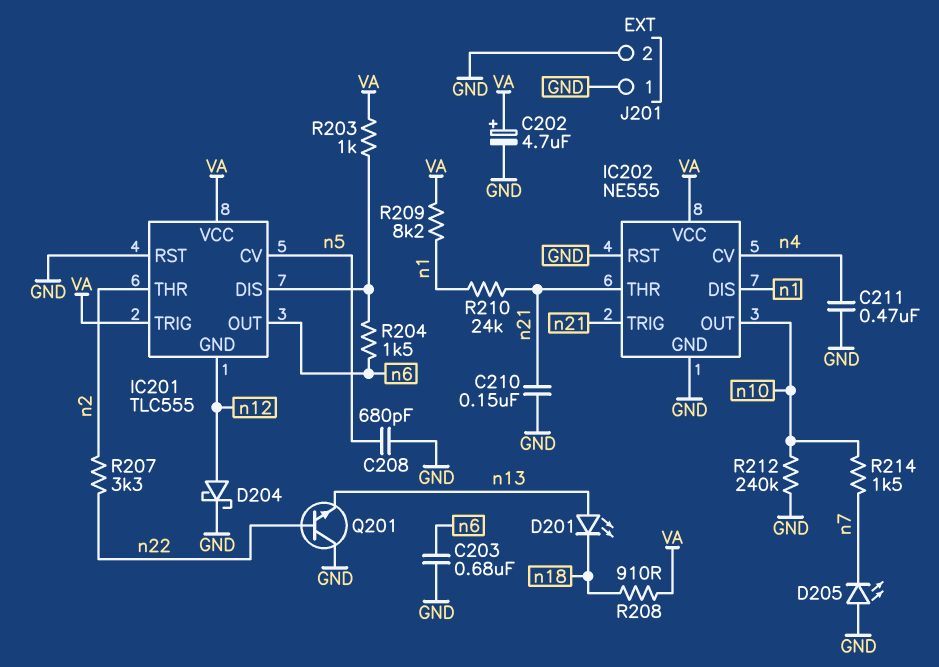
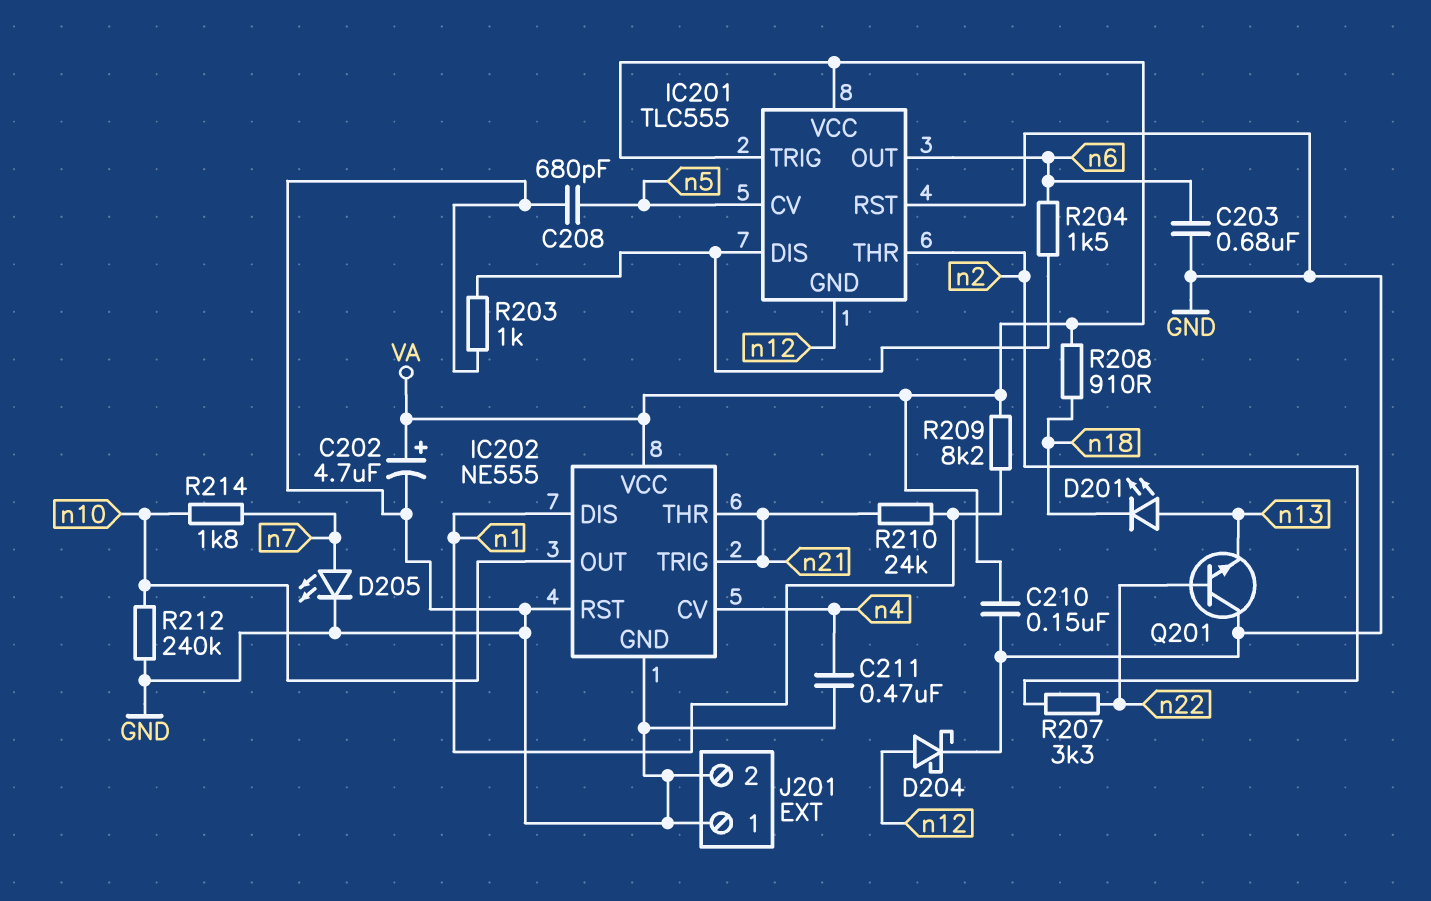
C210: 150nF (GND, n21) -> 150nF (GND, VA)
D205: LED (A GND, K n7) -> LED (A n7, K GND)
R203: 1k (IC201/DIS, VA) -> 1k (GND, IC201/DIS)
R214: 1.5k (n7, n10) -> 1.8k (n7, n10)

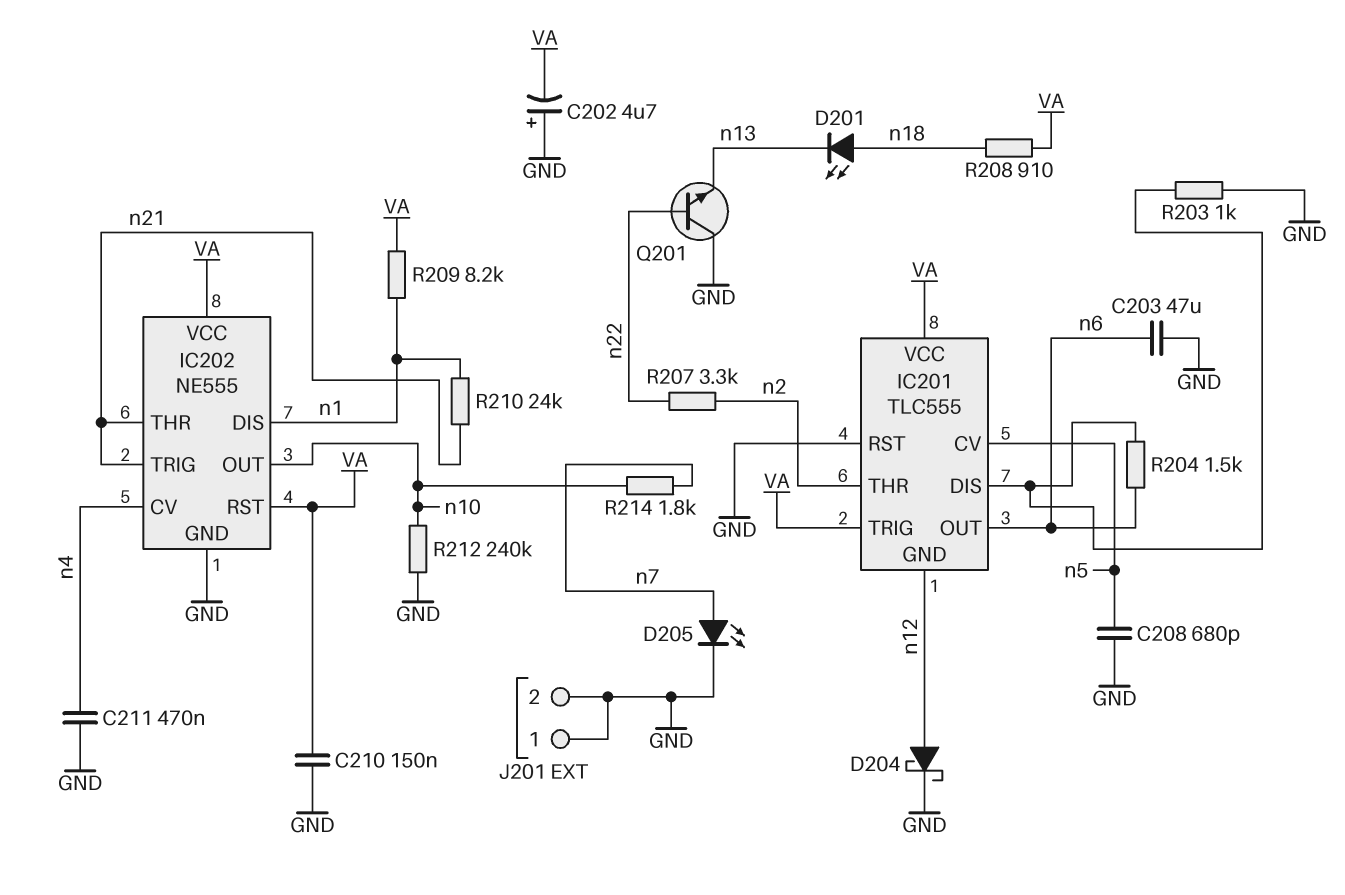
C202: 4.7uF (plus VA, minus GND) -> 4.7uF (plus GND, minus VA)
C203: 680nF (GND, n6) -> 47uF (GND, n6)
D201: LED (A n13, K n18) -> LED (A n18, K n13)
IC202 pin RST: GND -> VA

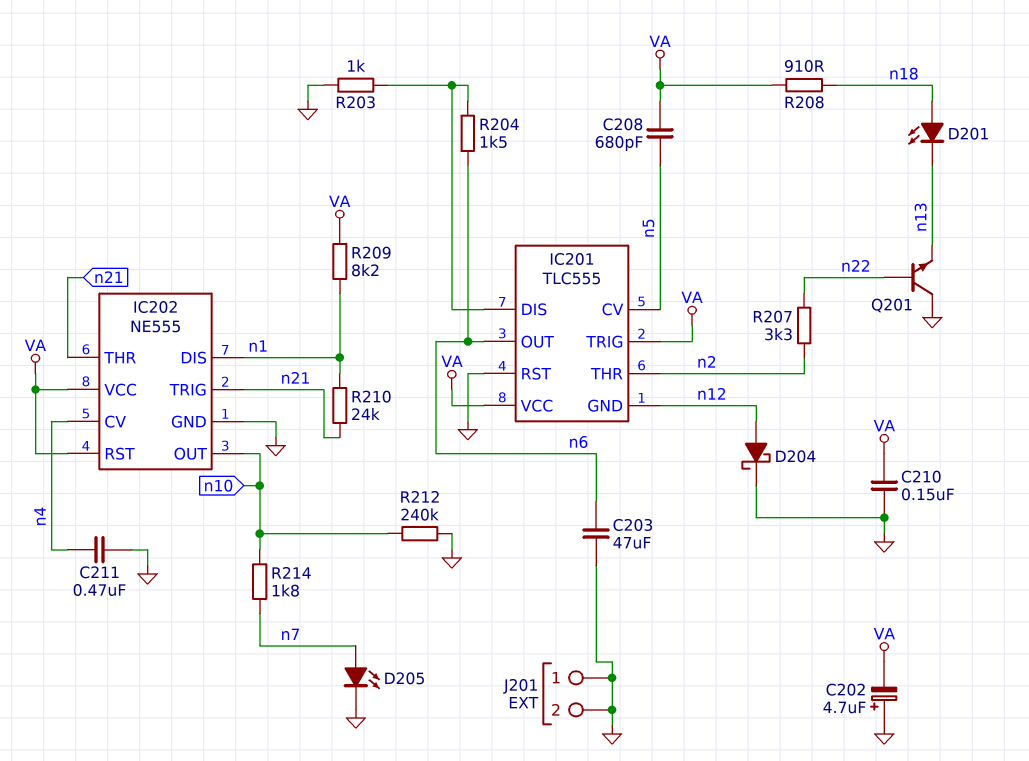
C208: 680pF (GND, n5) -> 680pF (VA, n5)

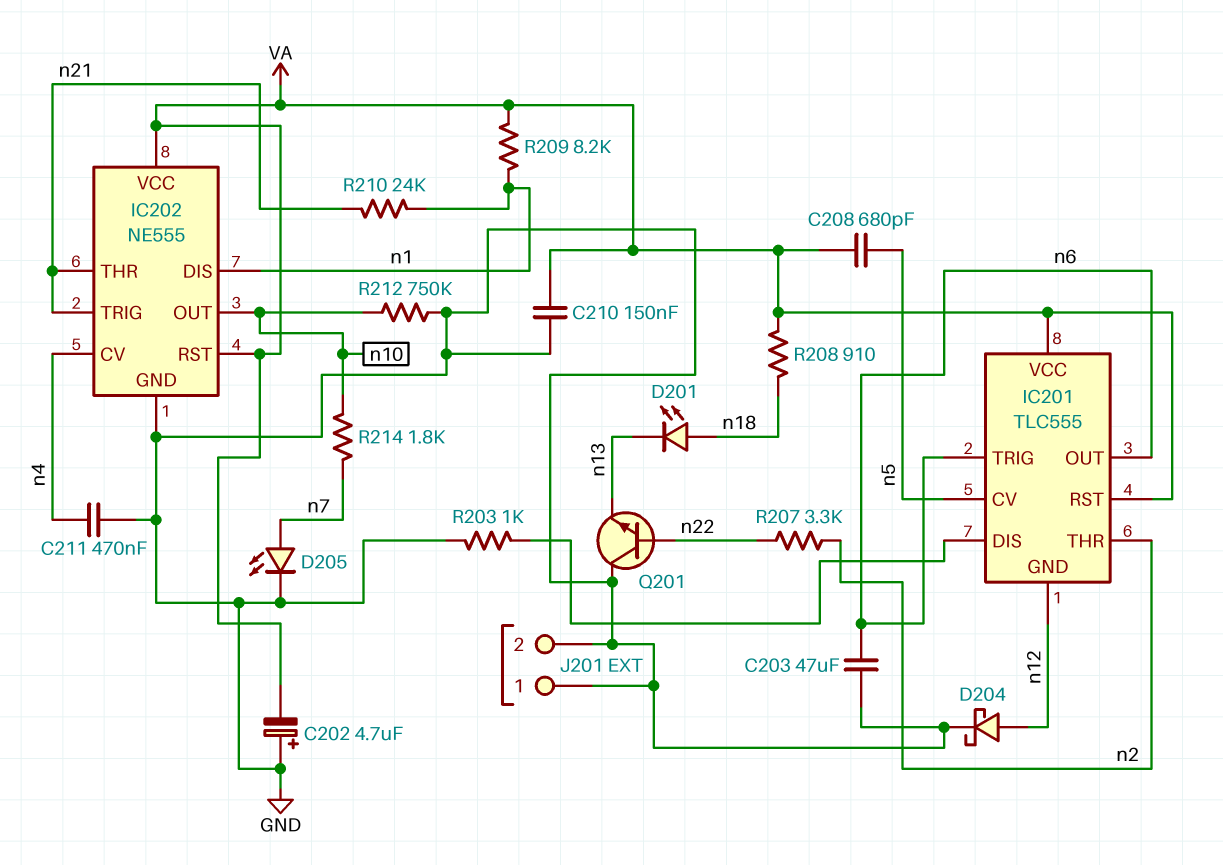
IC201 pin RST: GND -> VA
IC201 pin TRIG: VA -> n6
R204: 1.5k (IC201/DIS, n6) -> none
R212: 240k (GND, n10) -> 750k (GND, n10)

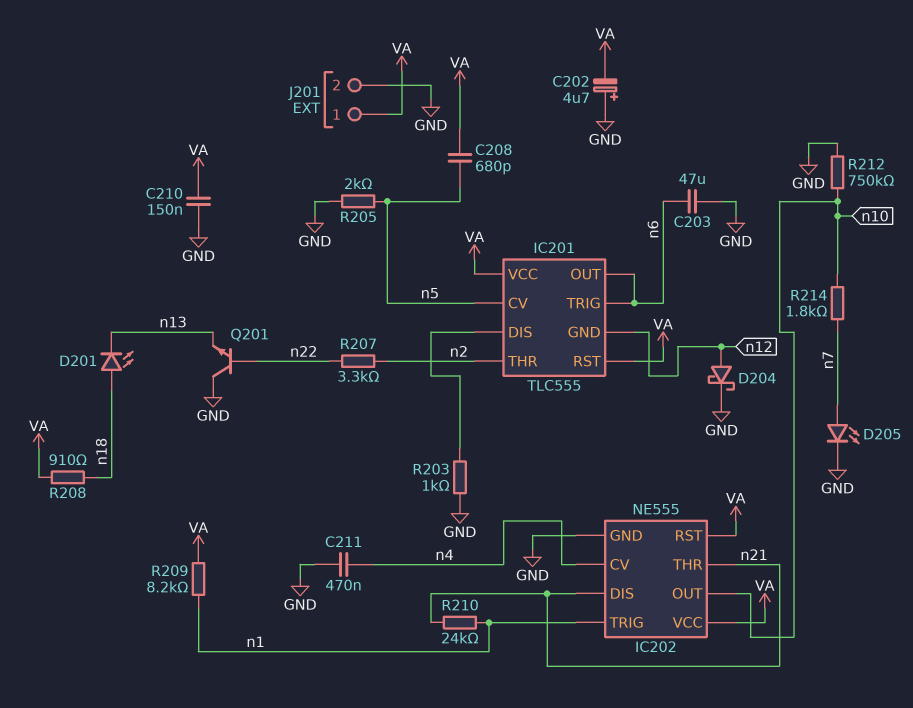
IC202 pin DIS: n1 -> n21
IC202 pin TRIG: n21 -> n1
J201 pin 1: GND -> VA
R205: none -> 2k (GND, n5)

